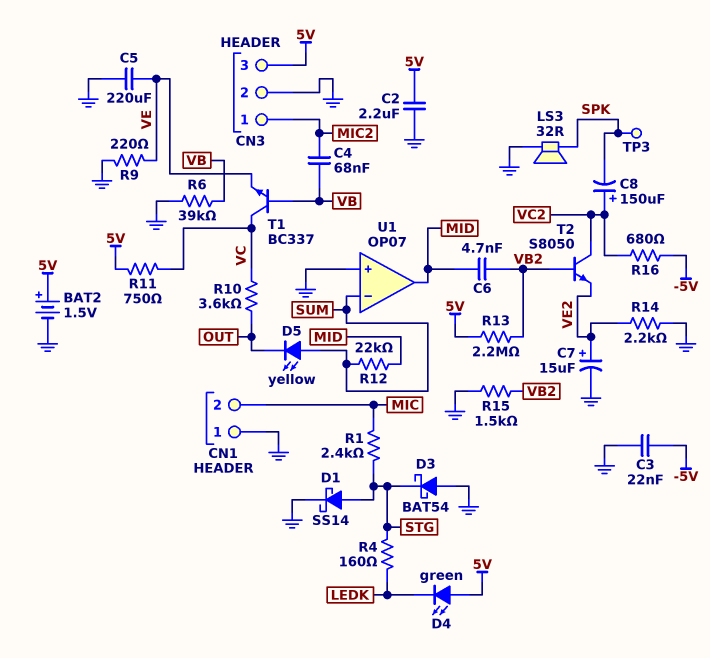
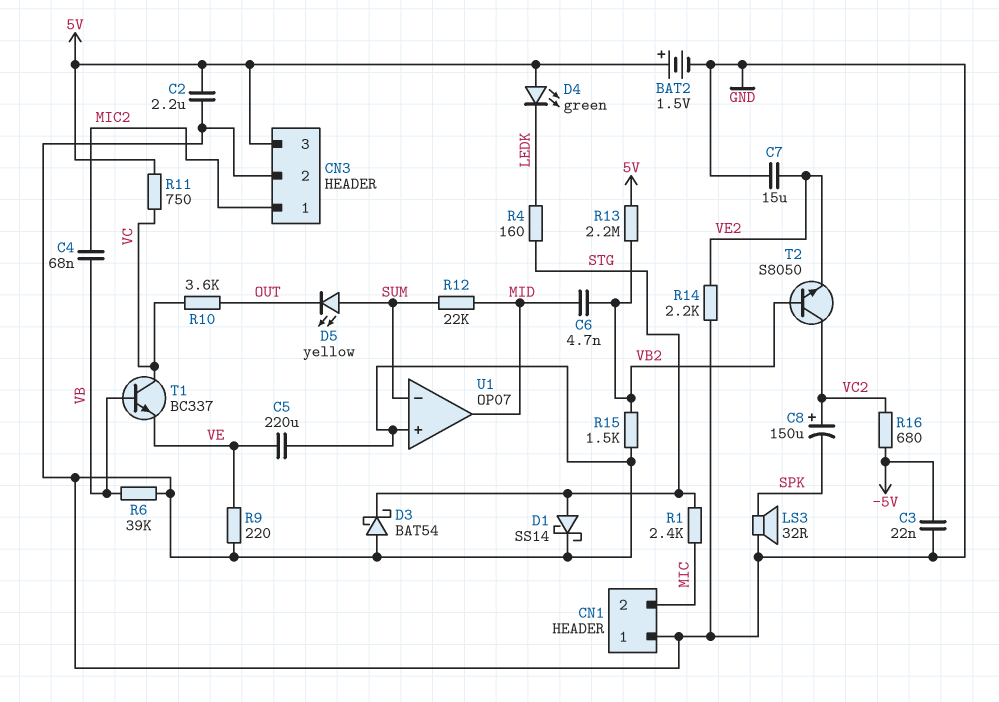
C7: 15uF (plus VE2, minus GND) -> 15uF (GND, VE2)
TP3: test point (SPK) -> none

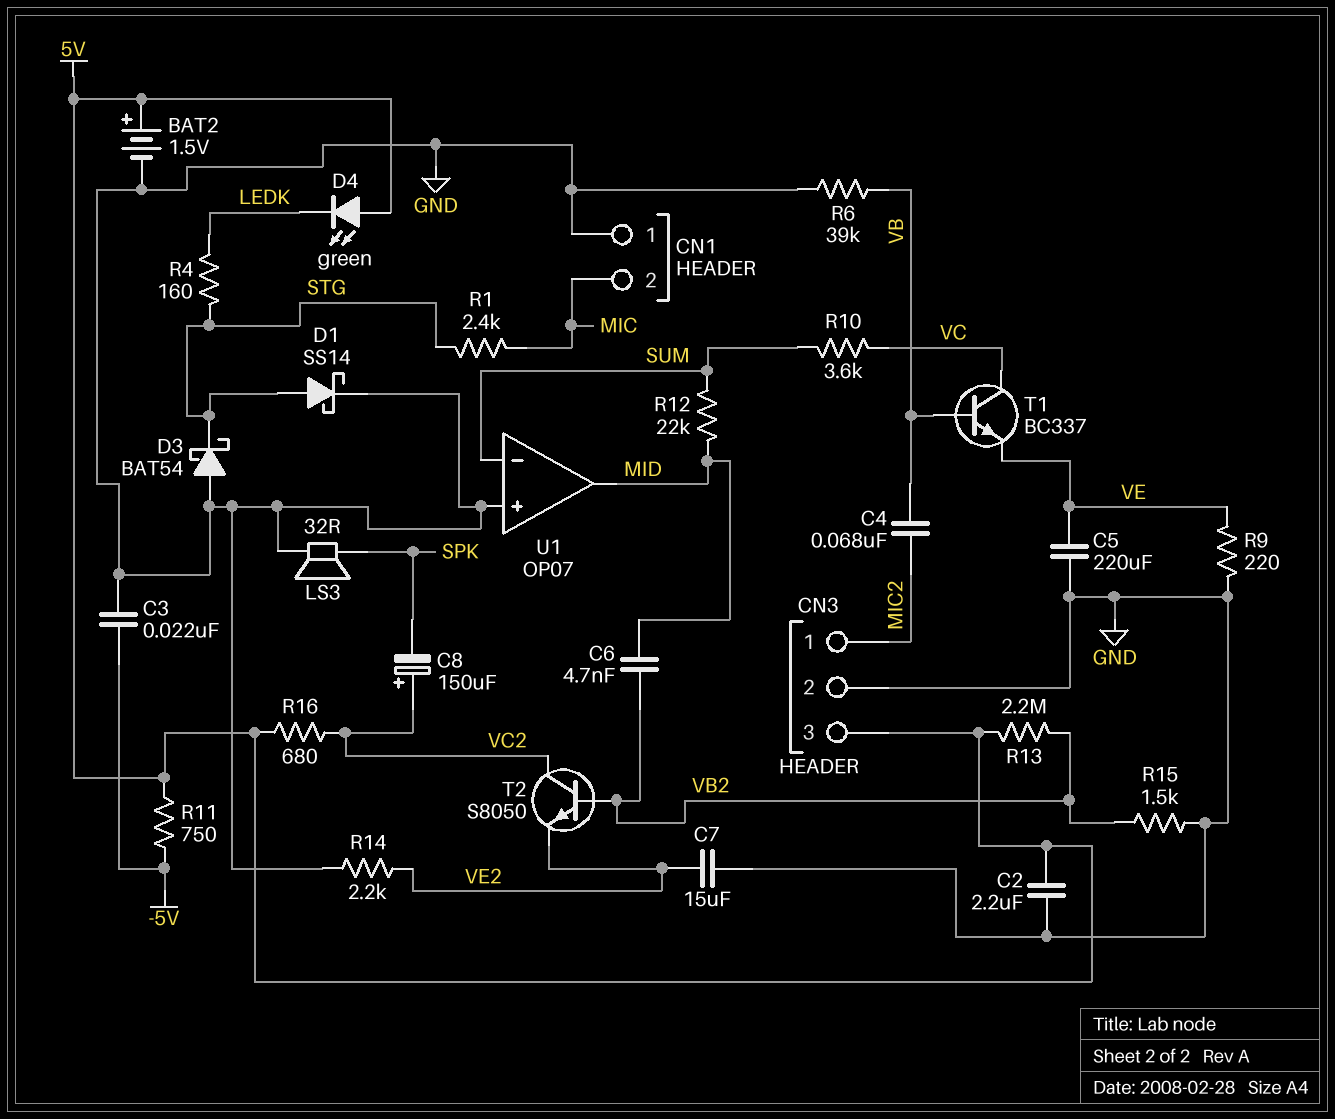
D5: LED yellow (A SUM, K OUT) -> none
R10: 3.6k (OUT, VC) -> 3.6k (SUM, VC)
R11: 750 (5V, VC) -> 750 (-5V, 5V)
R16: 680 (-5V, VC2) -> 680 (5V, VC2)

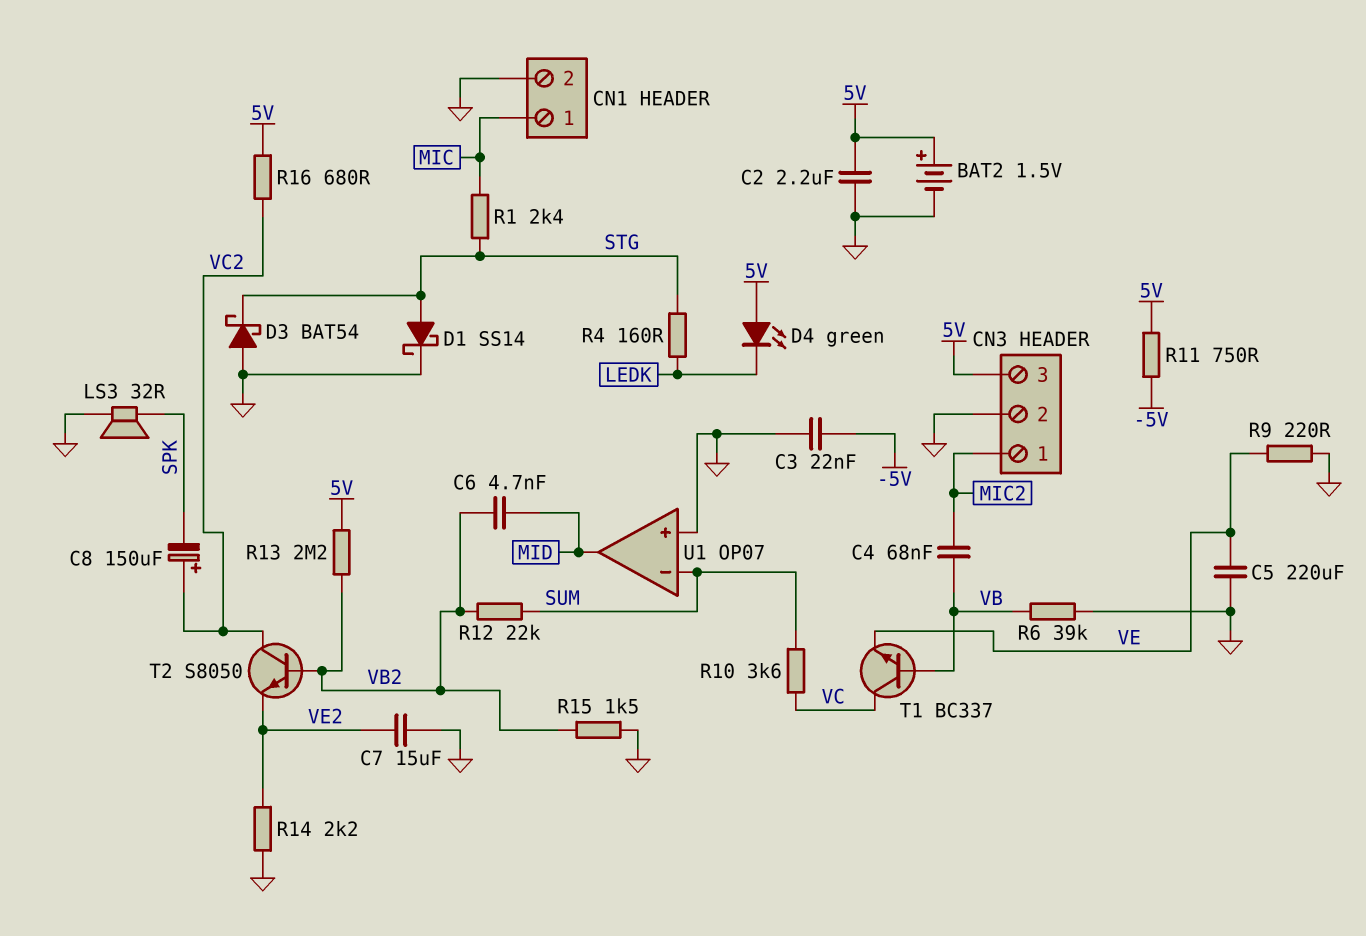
CN1 pin 1: GND -> MIC
CN1 pin 2: MIC -> GND
R12: 22k (MID, SUM) -> 22k (SUM, VB2)

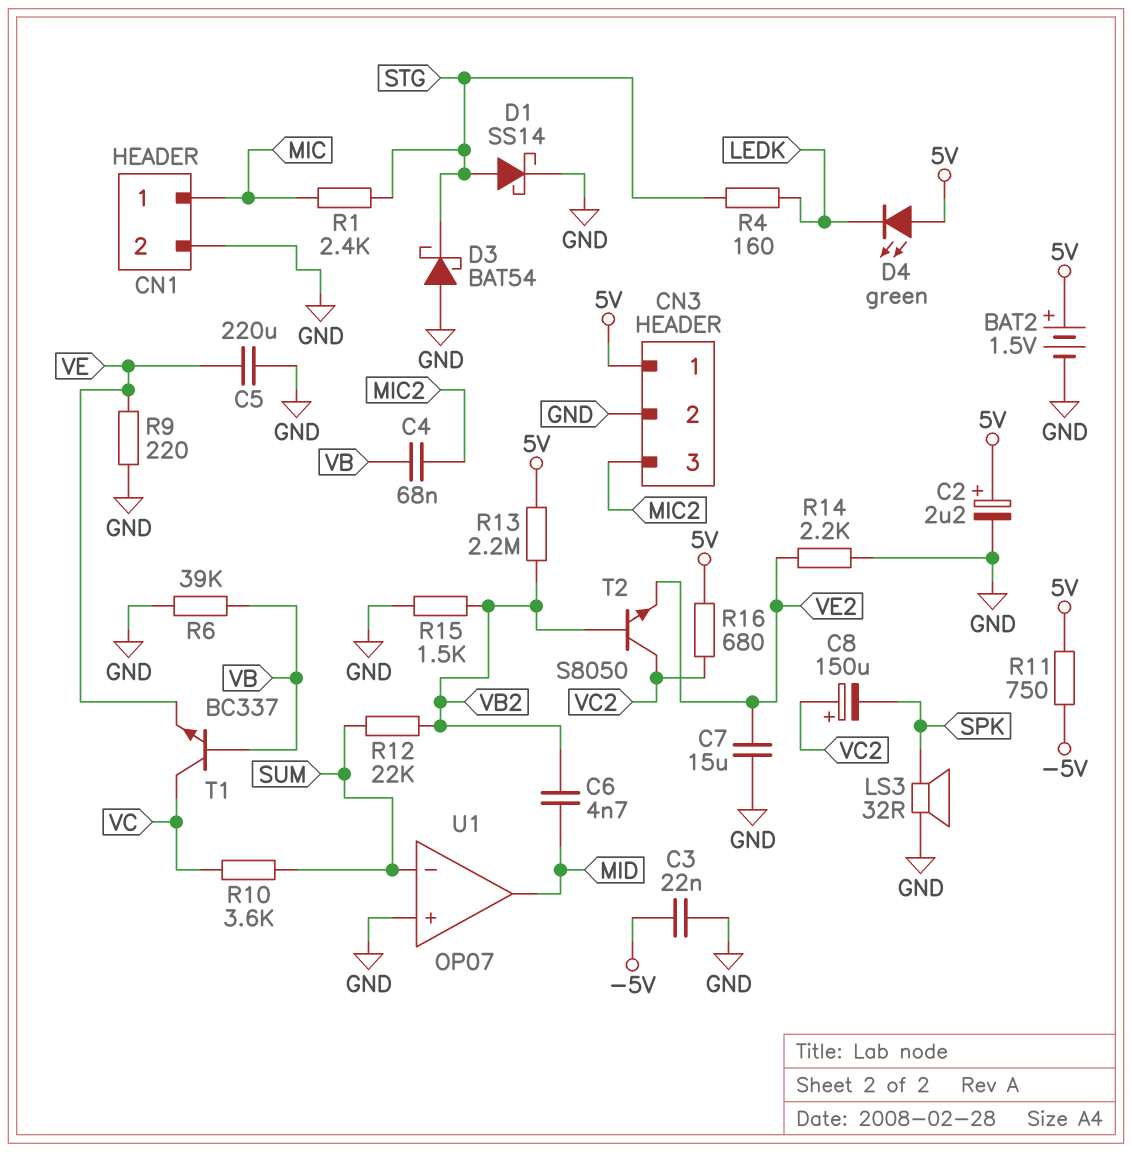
C2: 2.2uF (5V, GND) -> 2.2uF (plus 5V, minus GND)
CN3 pin 1: MIC2 -> 5V
CN3 pin 3: 5V -> MIC2

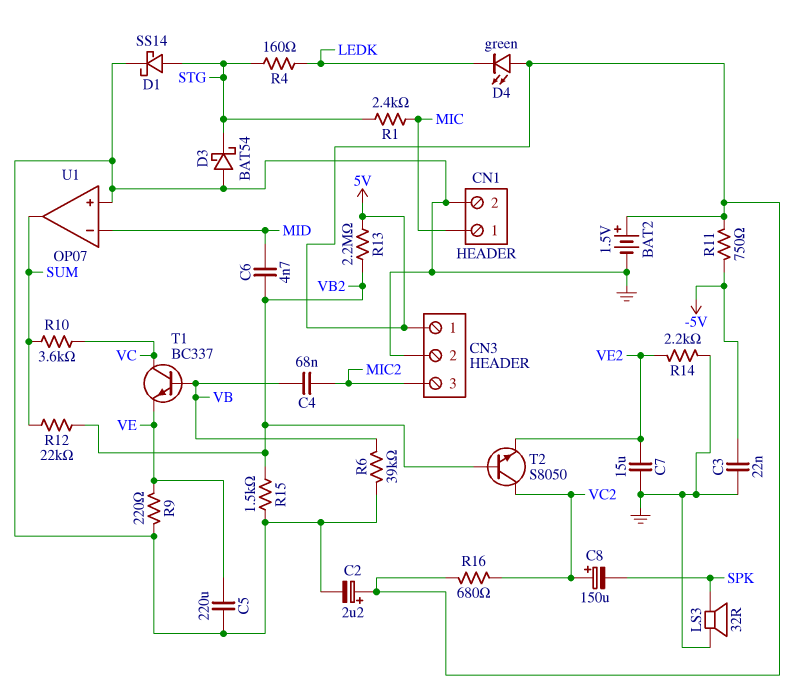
U1 pin in-: SUM -> MID
U1 pin out: MID -> SUM

